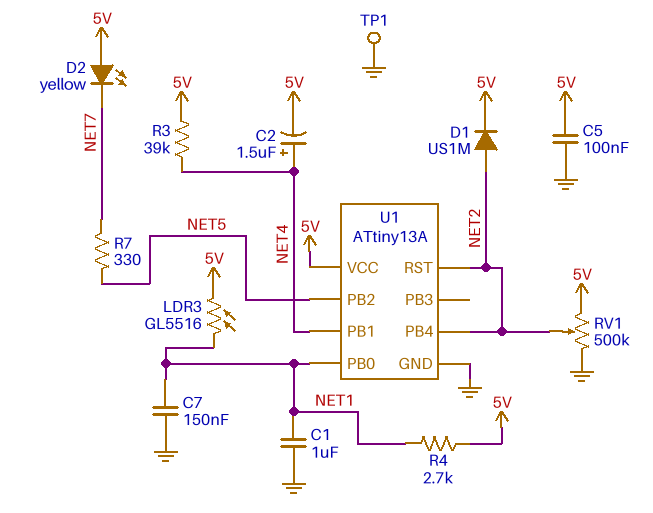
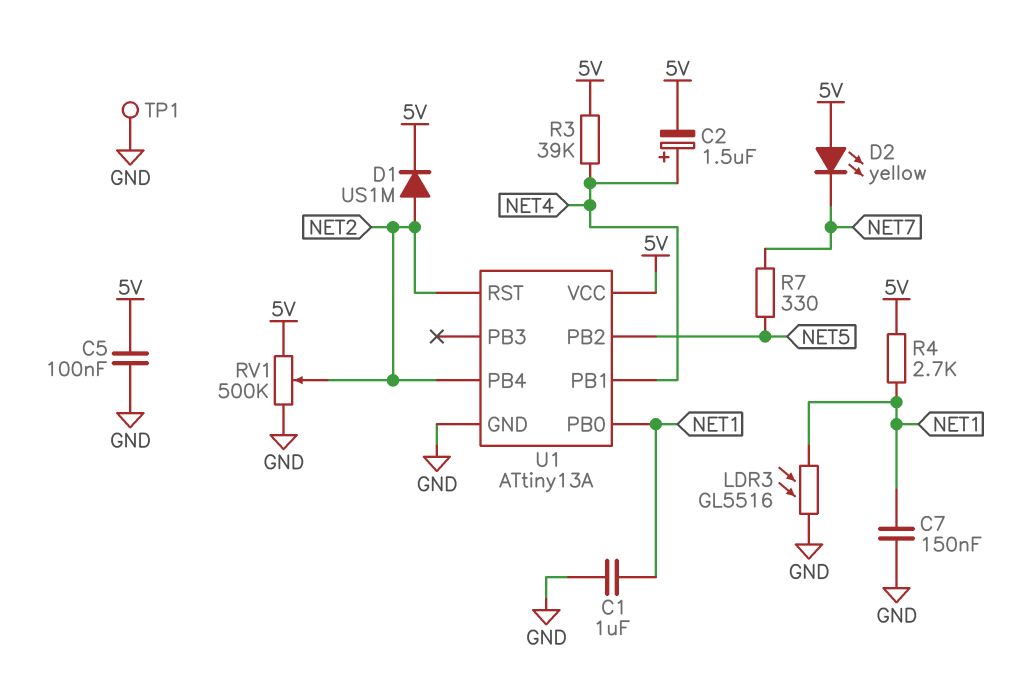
LDR3: GL5516 (5V, NET1) -> GL5516 (GND, NET1)

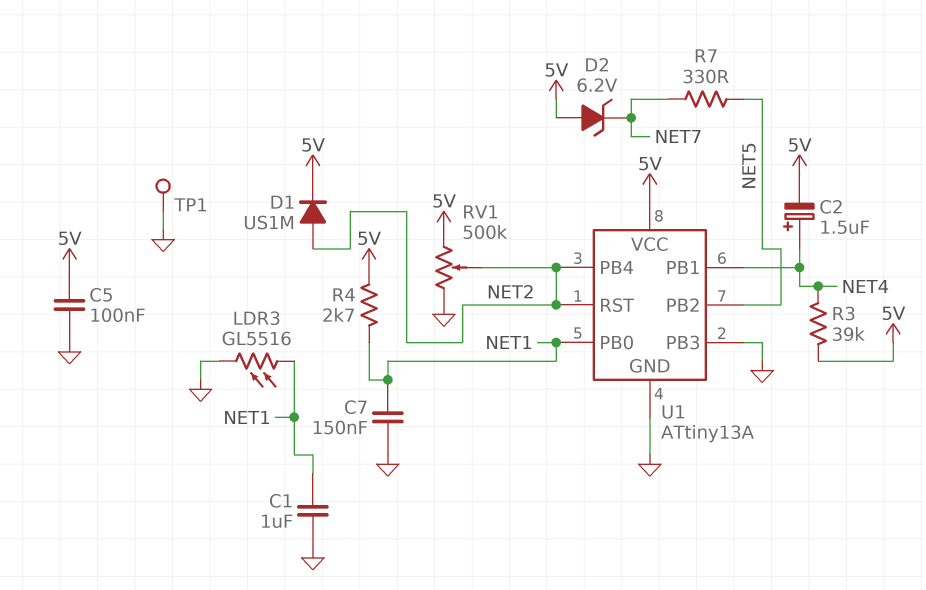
D2: LED yellow (A 5V, K NET7) -> zener 6.2V (A 5V, K NET7)
U1 pin PB3: none -> GND

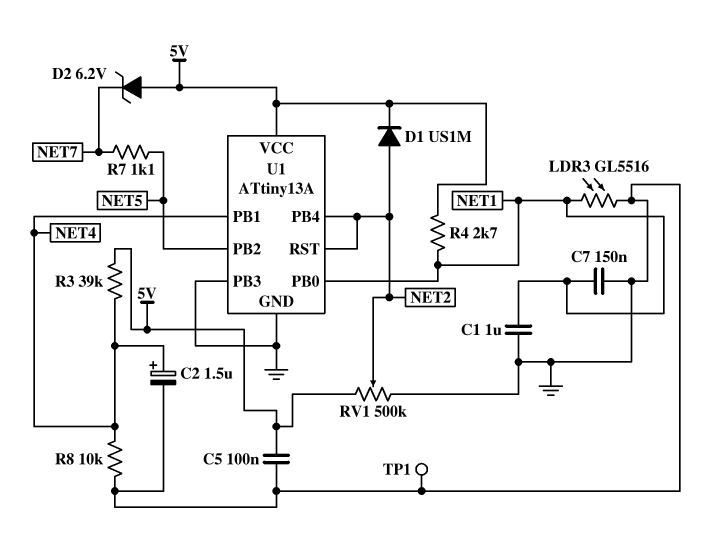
C2: 1.5uF (plus NET4, minus 5V) -> 1.5uF (plus NET4, minus GND)
R7: 330 (NET5, NET7) -> 1.1k (NET5, NET7)
R8: none -> 10k (GND, NET4)

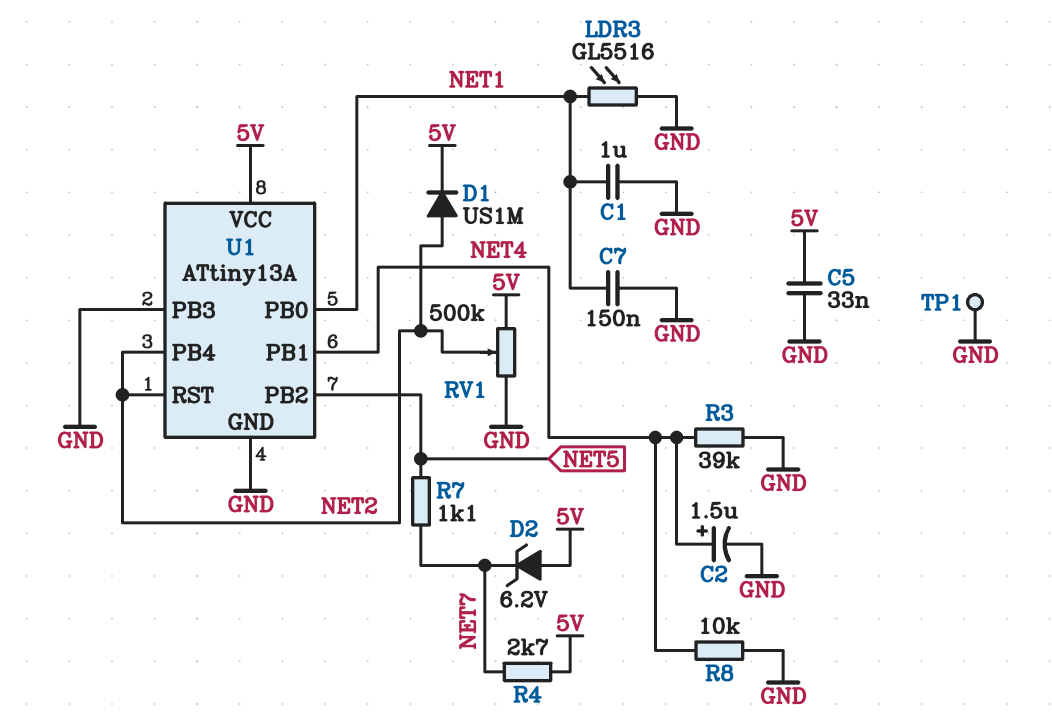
C5: 100nF (5V, GND) -> 33nF (5V, GND)
R3: 39k (5V, NET4) -> 39k (GND, NET4)
R4: 2.7k (5V, NET1) -> 2.7k (5V, NET7)

